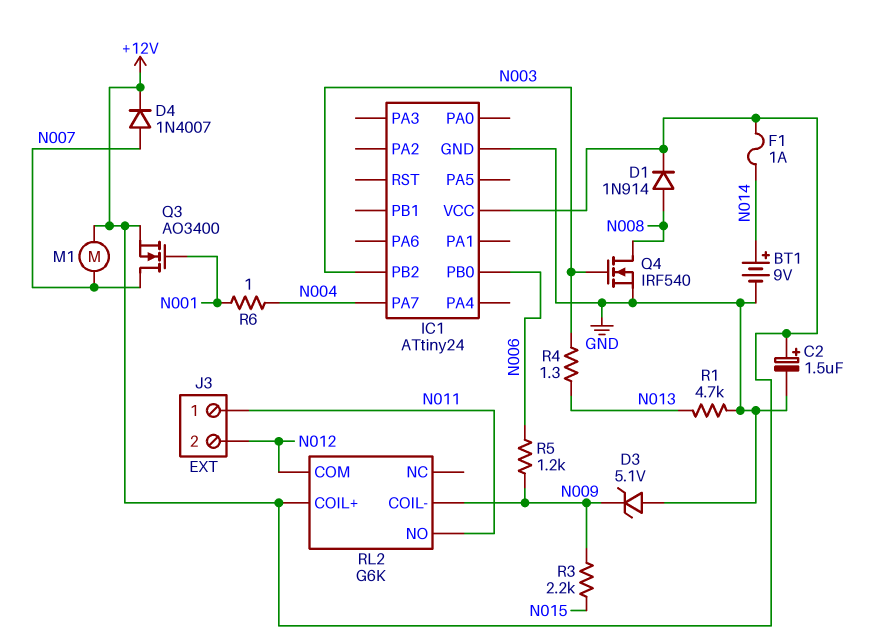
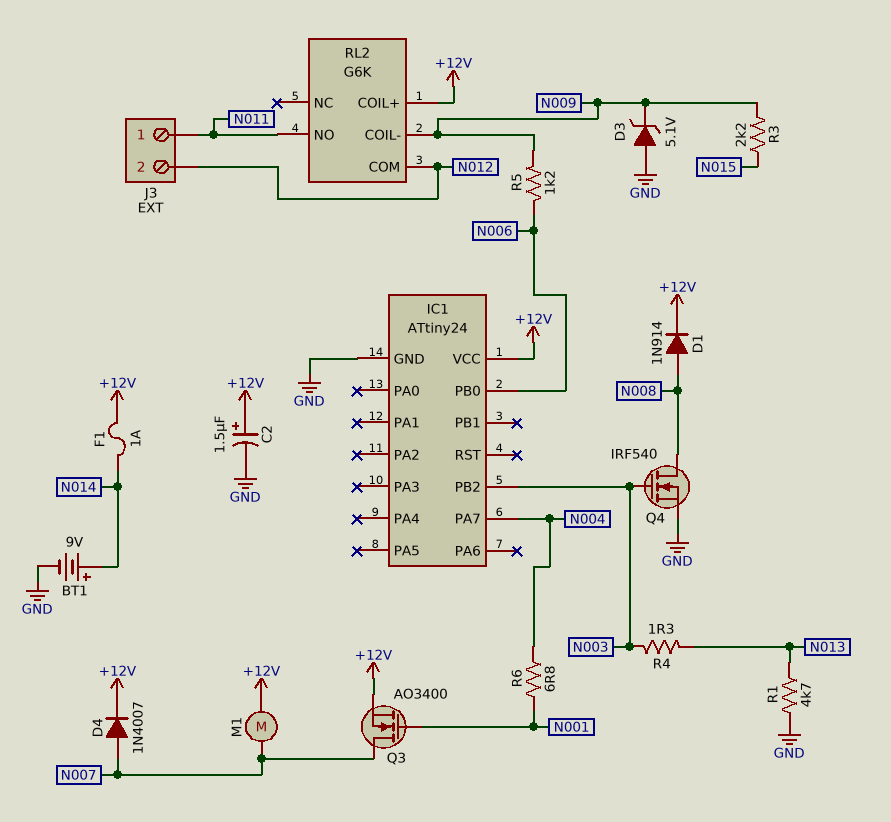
R6: 1 (N001, N004) -> 6.8 (N001, N004)

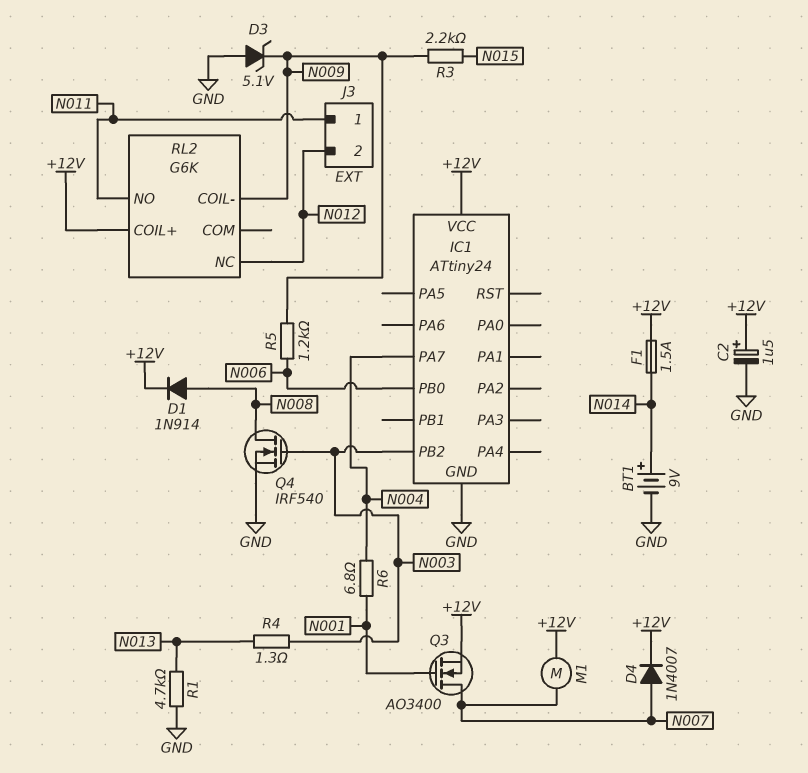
F1: 1A (+12V, N014) -> 1.5A (+12V, N014)
RL2 pin COM: N012 -> none
RL2 pin NC: none -> N012

